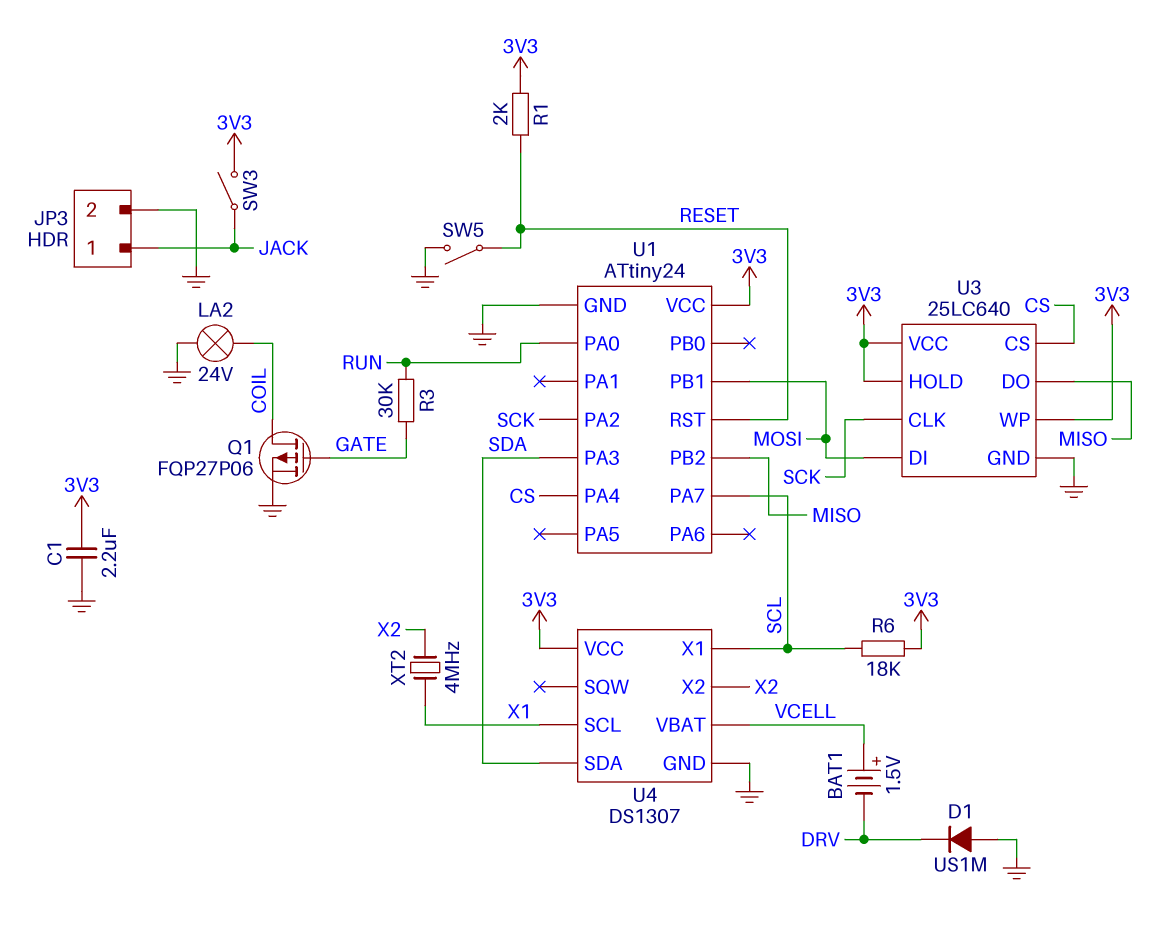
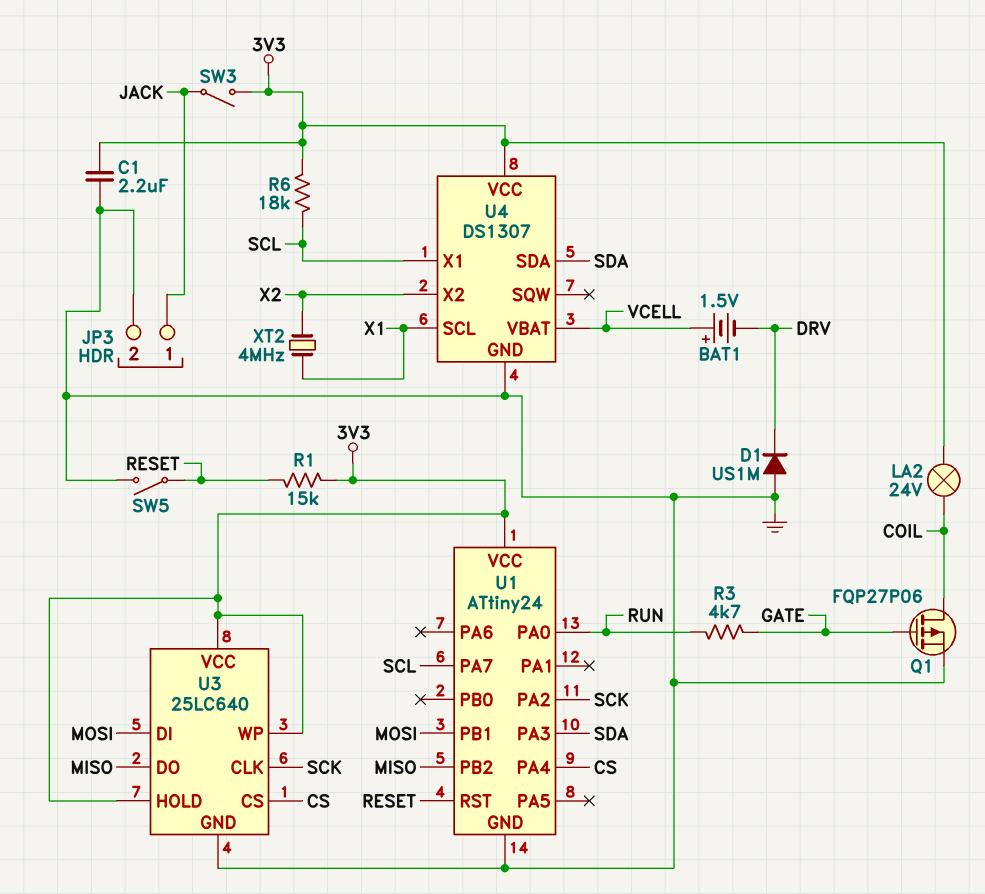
LA2: lamp 24V (COIL, GND) -> lamp 24V (3V3, COIL)
R1: 2k (3V3, RESET) -> 15k (3V3, RESET)
R3: 30k (GATE, RUN) -> 4.7k (GATE, RUN)

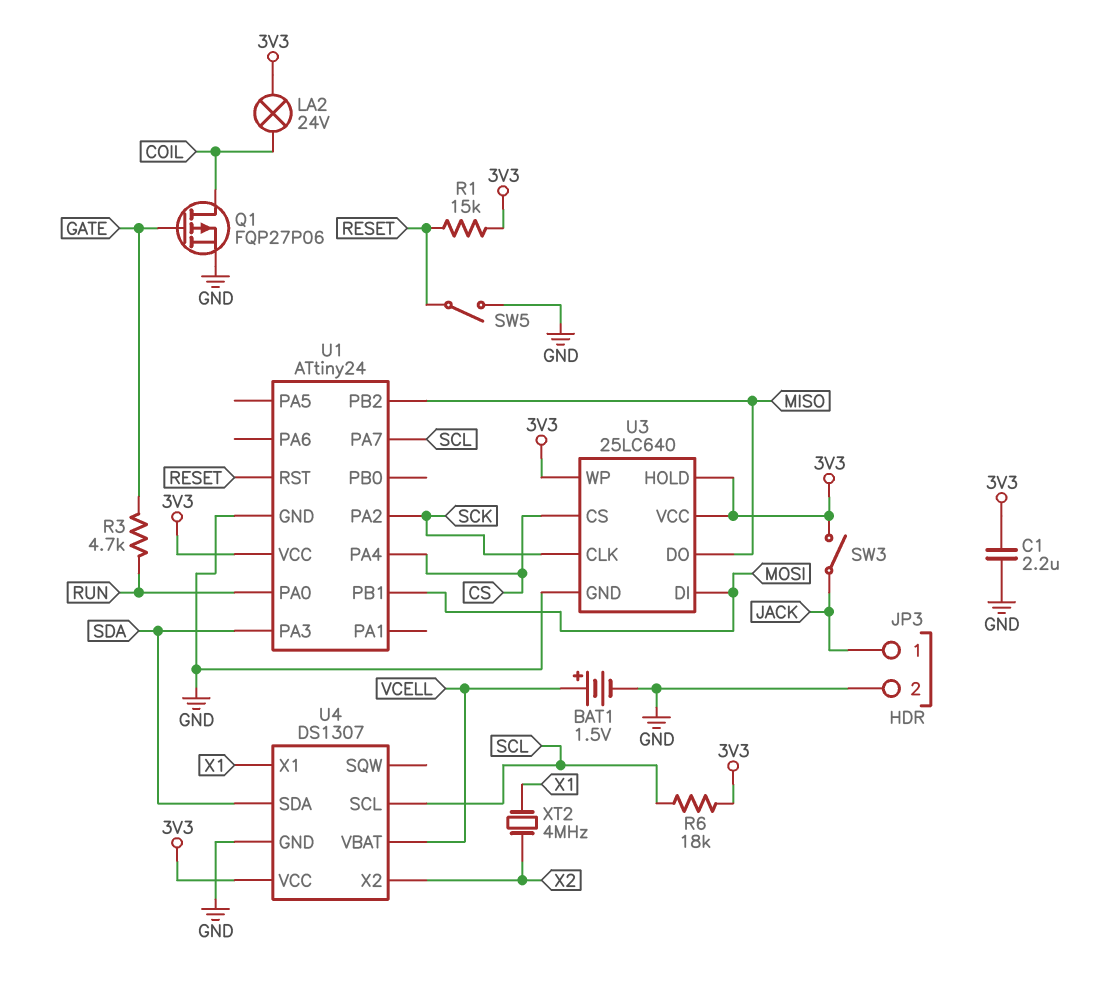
BAT1: 1.5V (plus VCELL, minus DRV) -> 1.5V (plus VCELL, minus GND)
D1: diode US1M (A GND, K DRV) -> none
U4 pin SCL: X1 -> SCL
U4 pin X1: SCL -> X1

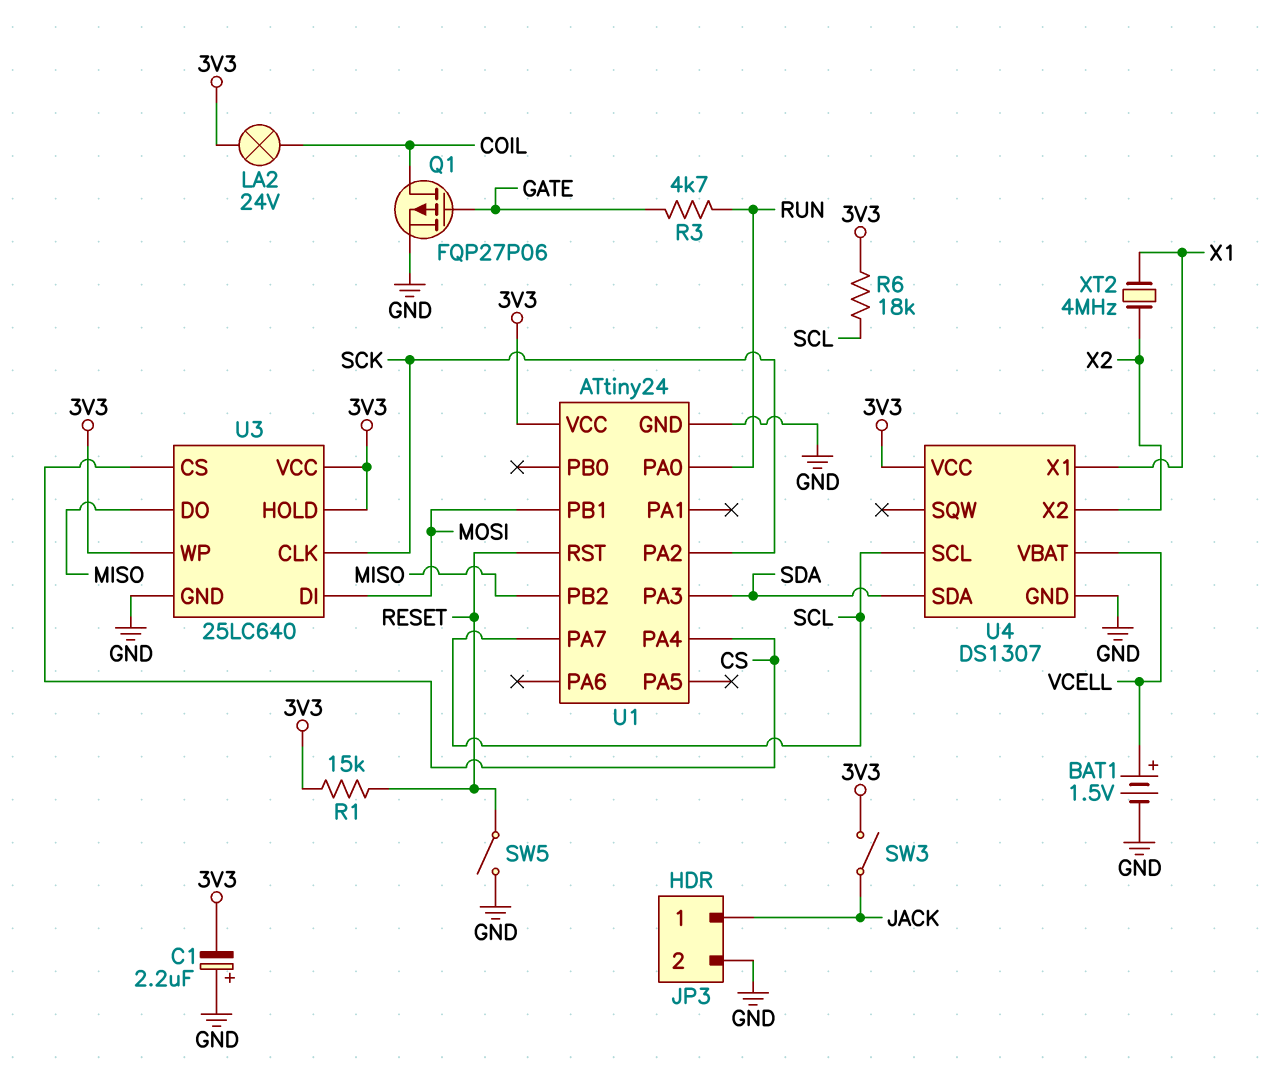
C1: 2.2uF (3V3, GND) -> 2.2uF (plus GND, minus 3V3)

